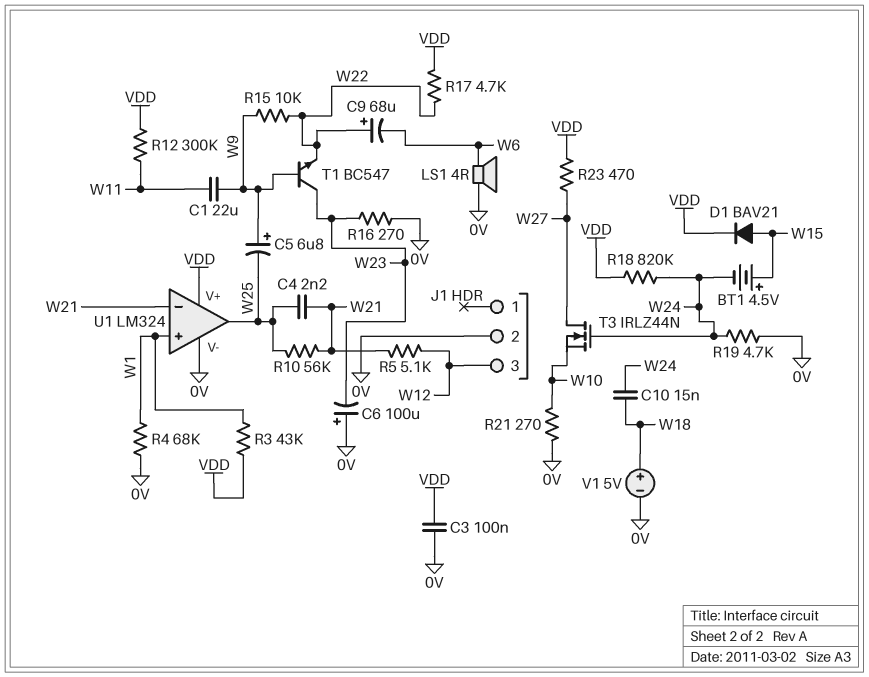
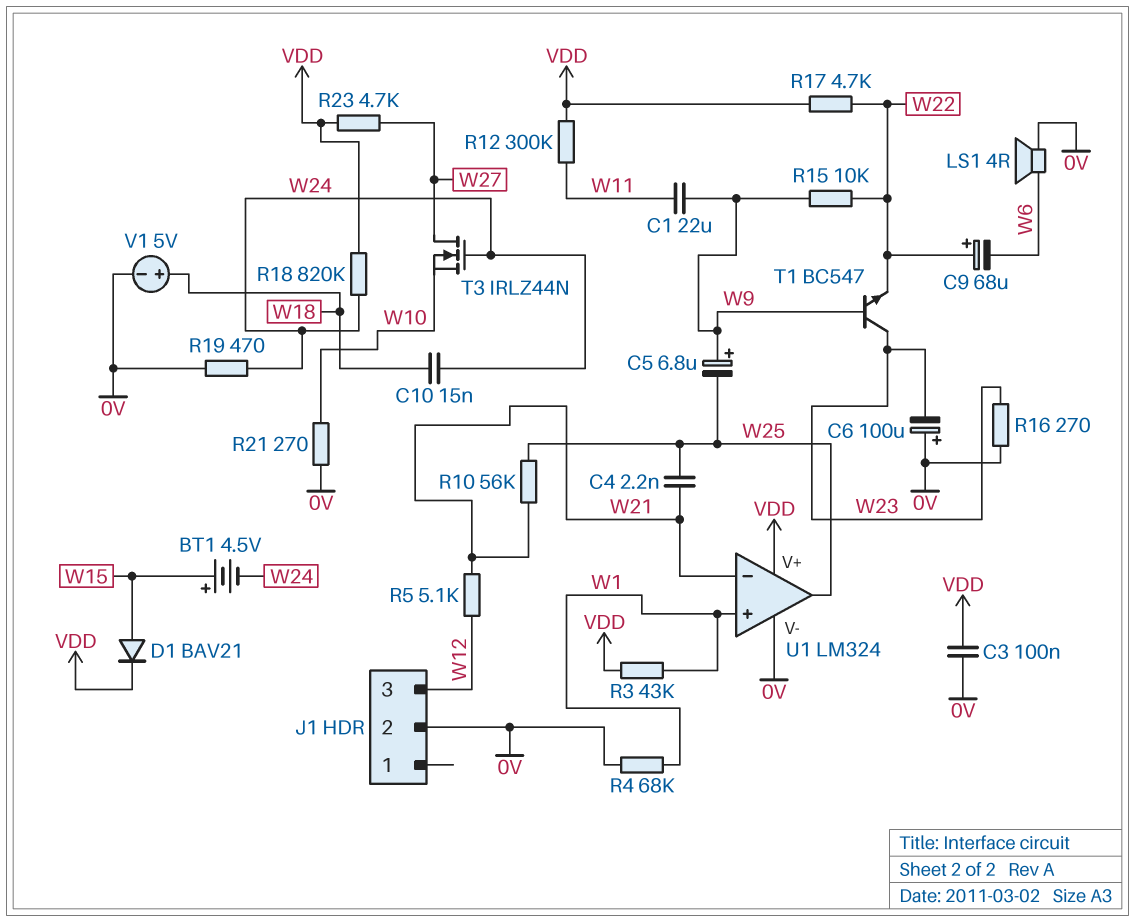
R19: 4.7k (0V, W24) -> 470 (0V, W24)
R23: 470 (VDD, W27) -> 4.7k (VDD, W27)

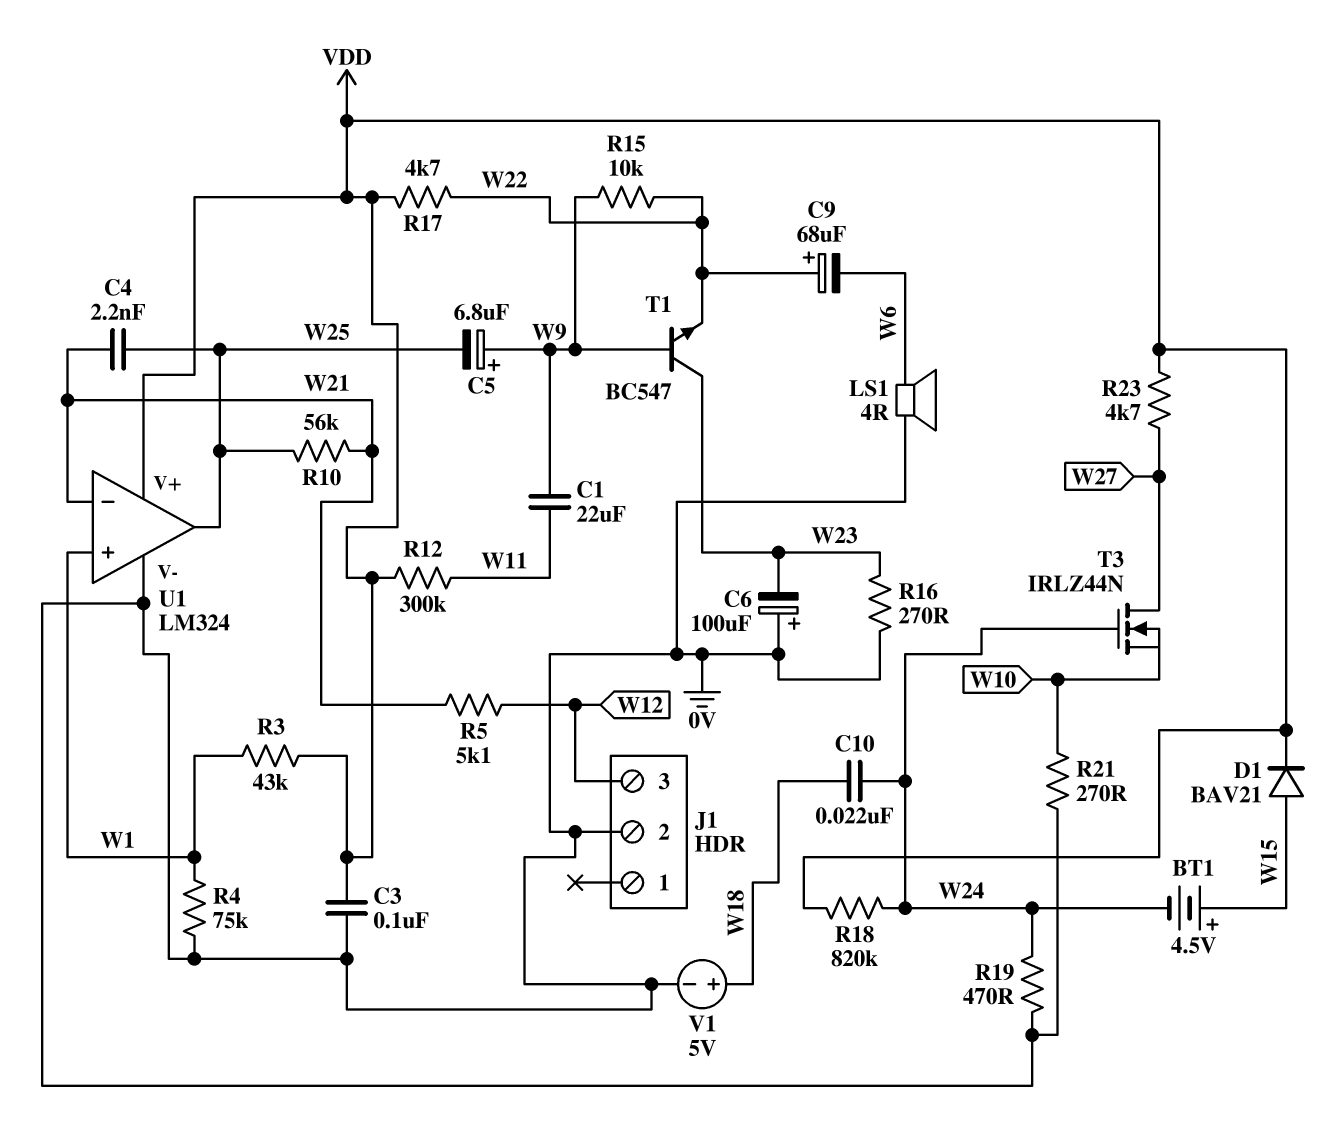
C10: 15nF (W18, W24) -> 22nF (W18, W24)
R4: 68k (0V, W1) -> 75k (0V, W1)

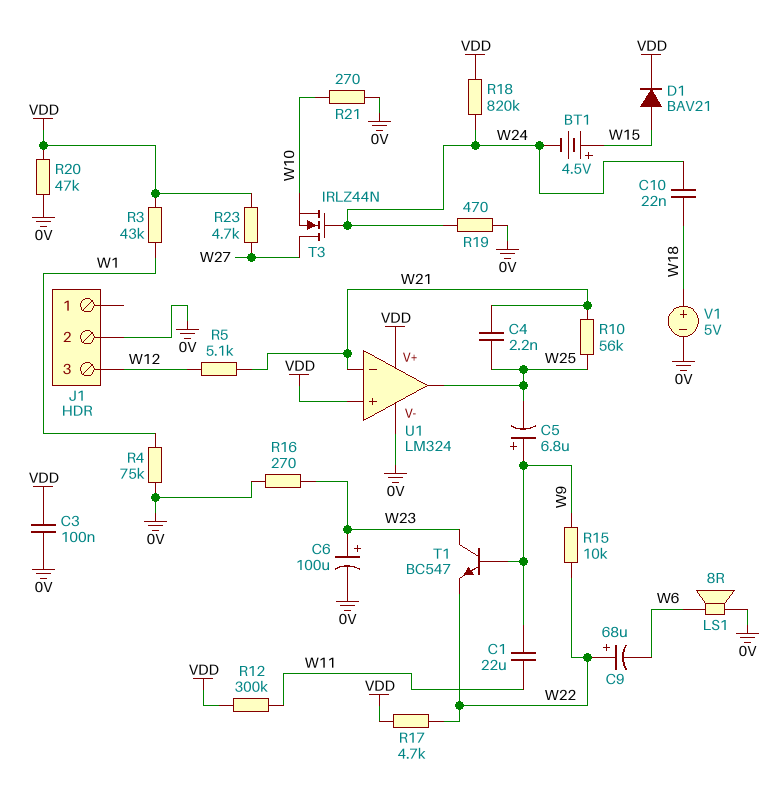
C6: 100uF (plus 0V, minus W23) -> 100uF (plus W23, minus 0V)
LS1: speaker 4R (0V, W6) -> speaker 8R (0V, W6)
R20: none -> 47k (0V, VDD)
U1 pin in+: W1 -> VDD

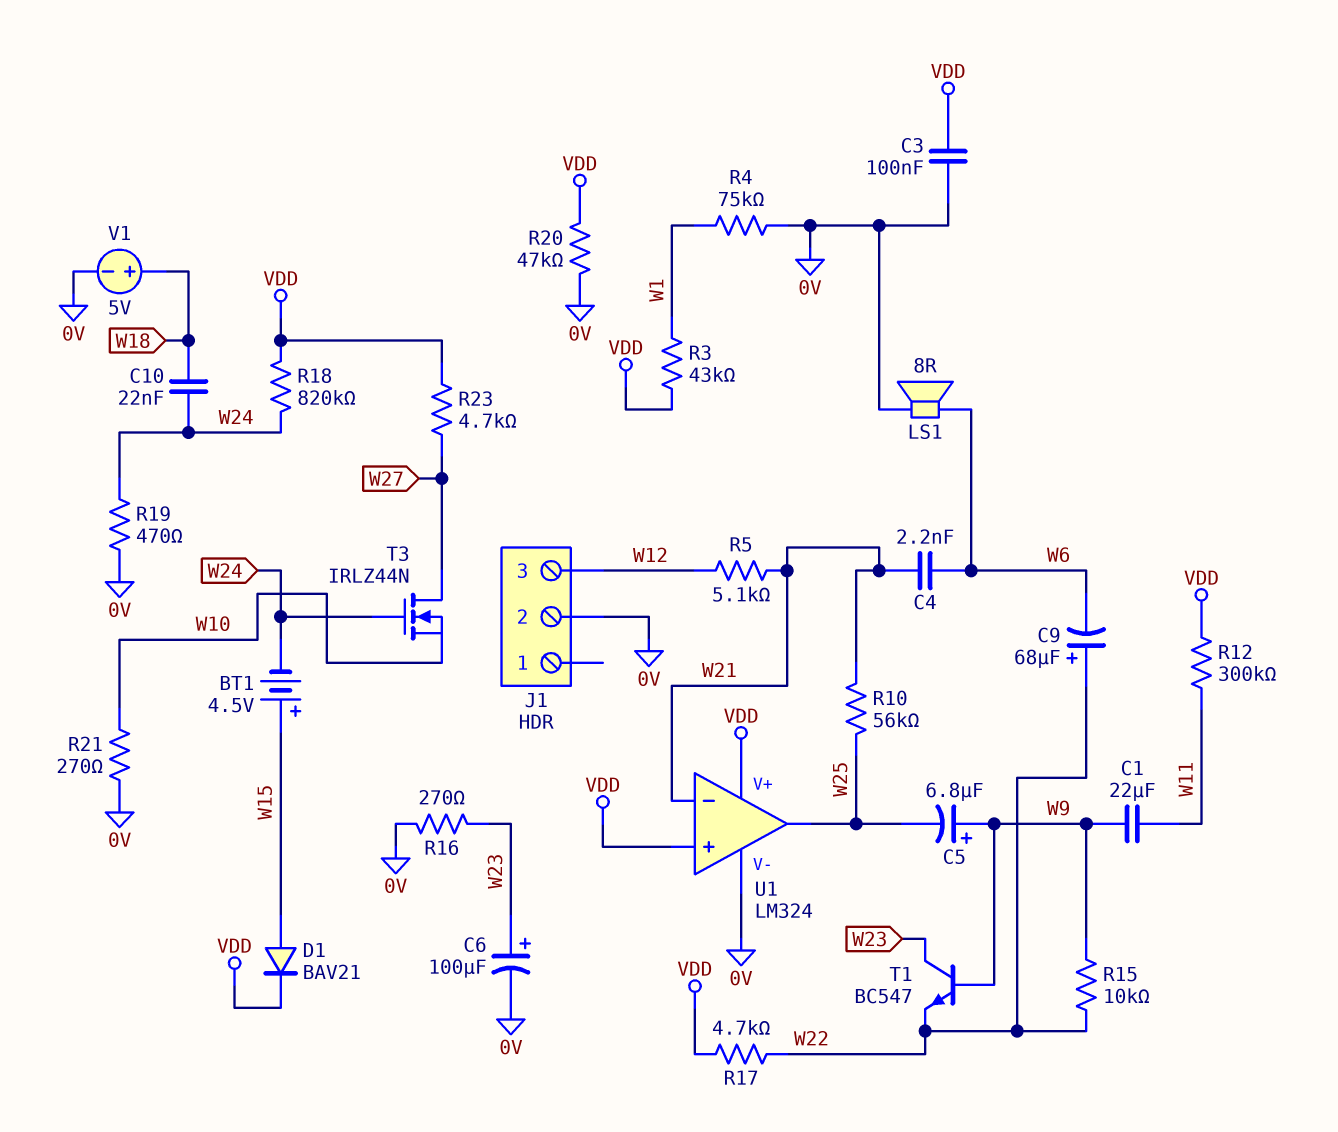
C4: 2.2nF (W21, W25) -> 2.2nF (W6, W21)

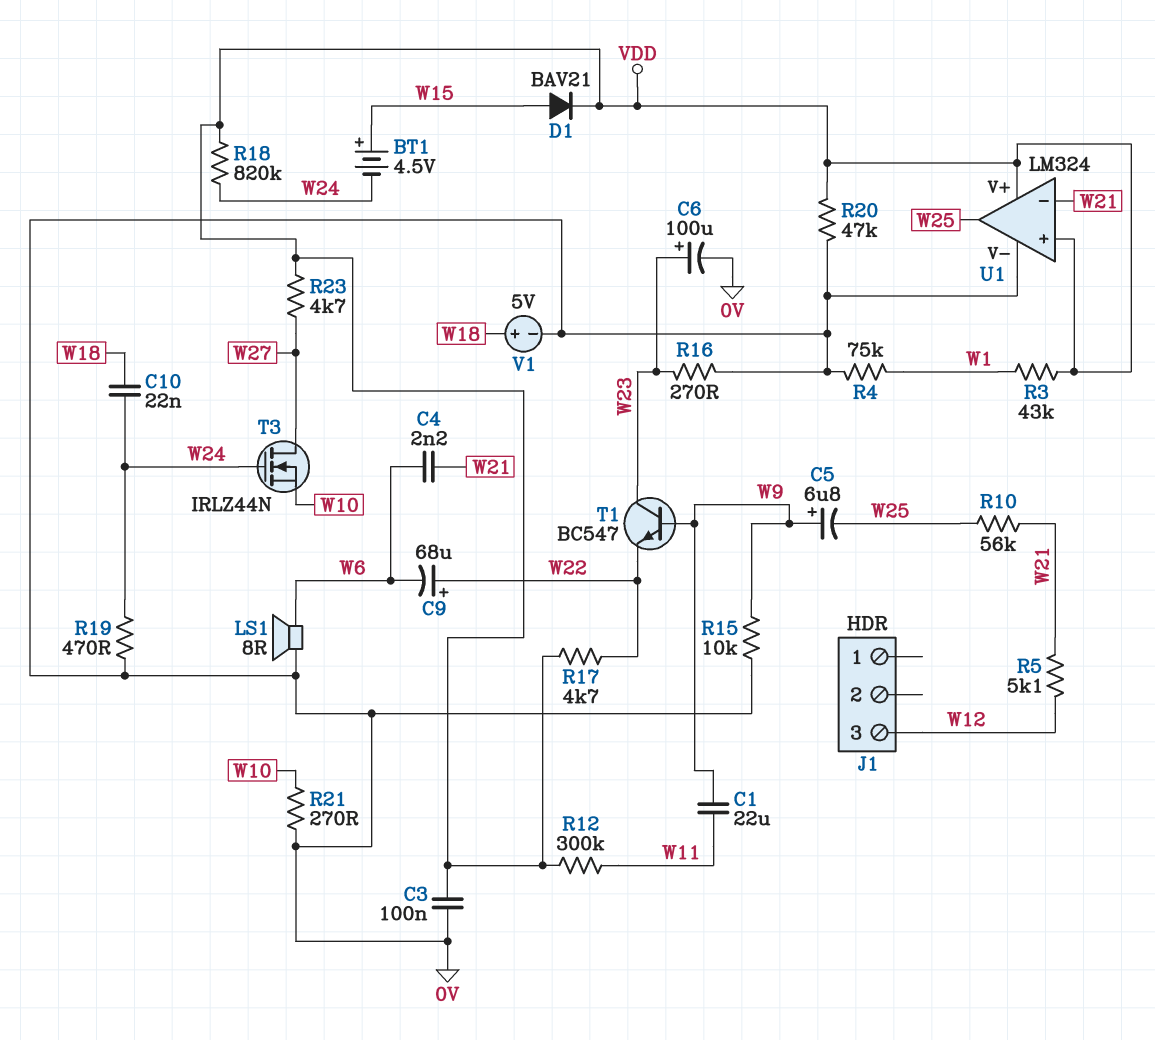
J1 pin 2: 0V -> none
R15: 10k (W9, W22) -> 10k (0V, W9)

